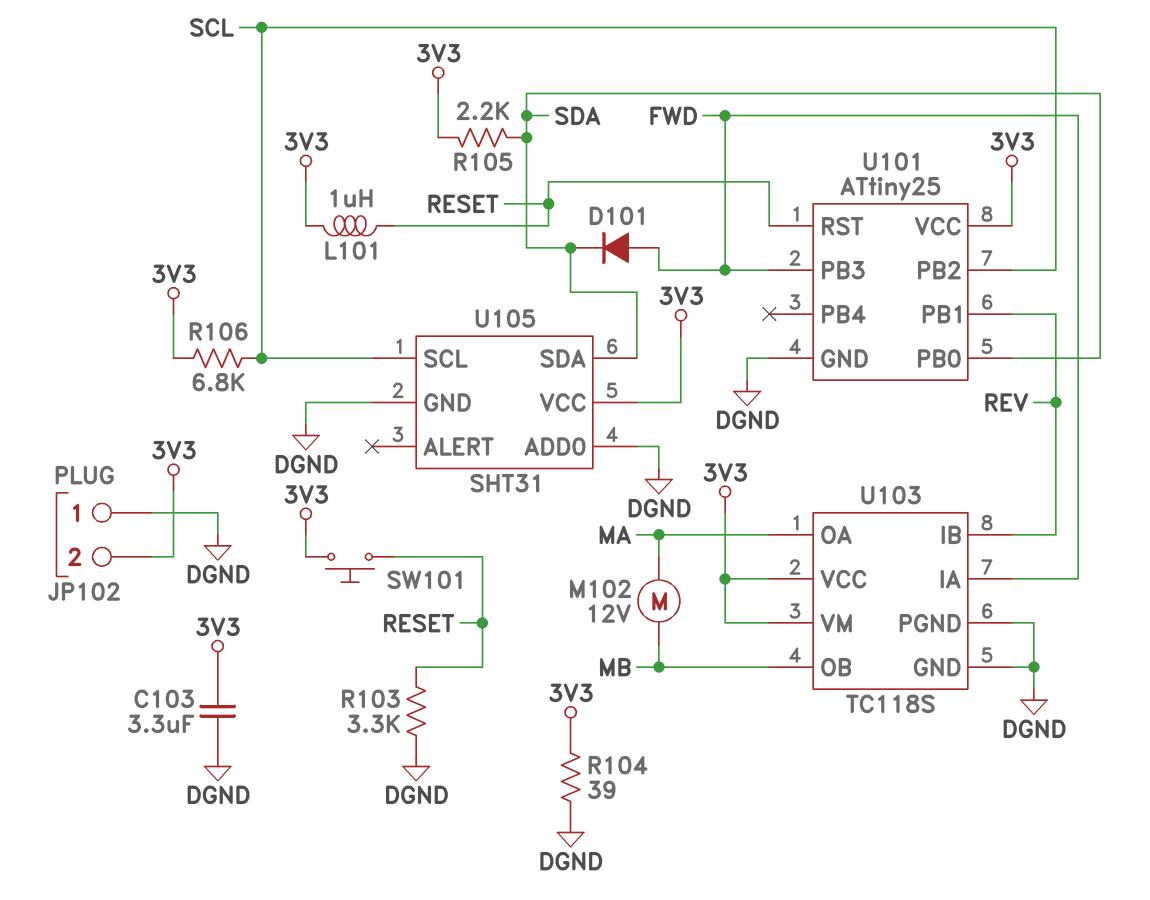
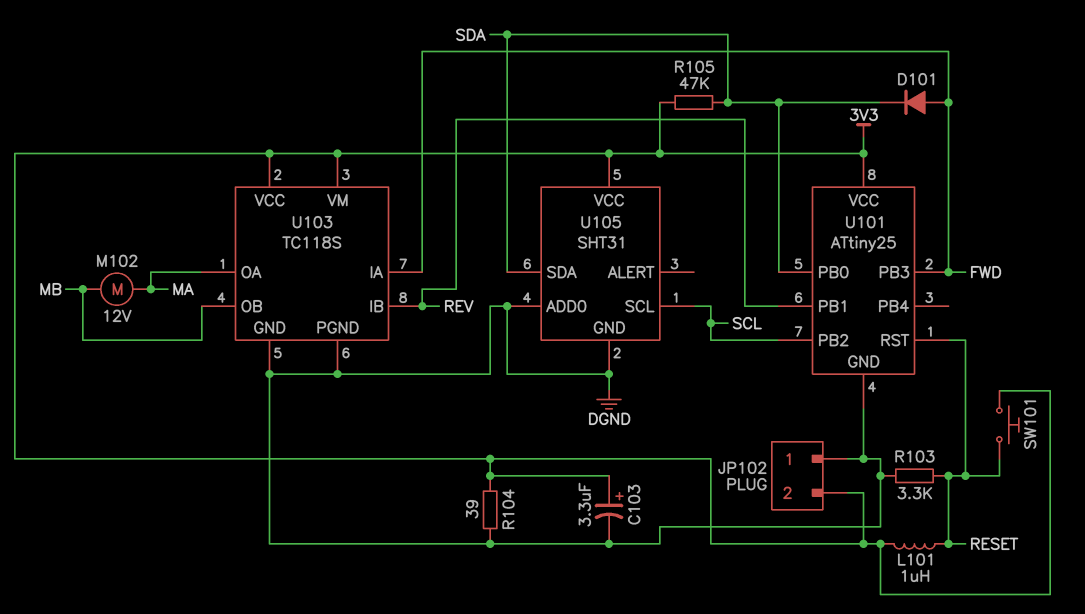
C103: 3.3uF (3V3, DGND) -> 3.3uF (plus 3V3, minus DGND)
R105: 2.2k (3V3, SDA) -> 47k (3V3, SDA)
R106: 6.8k (3V3, SCL) -> none

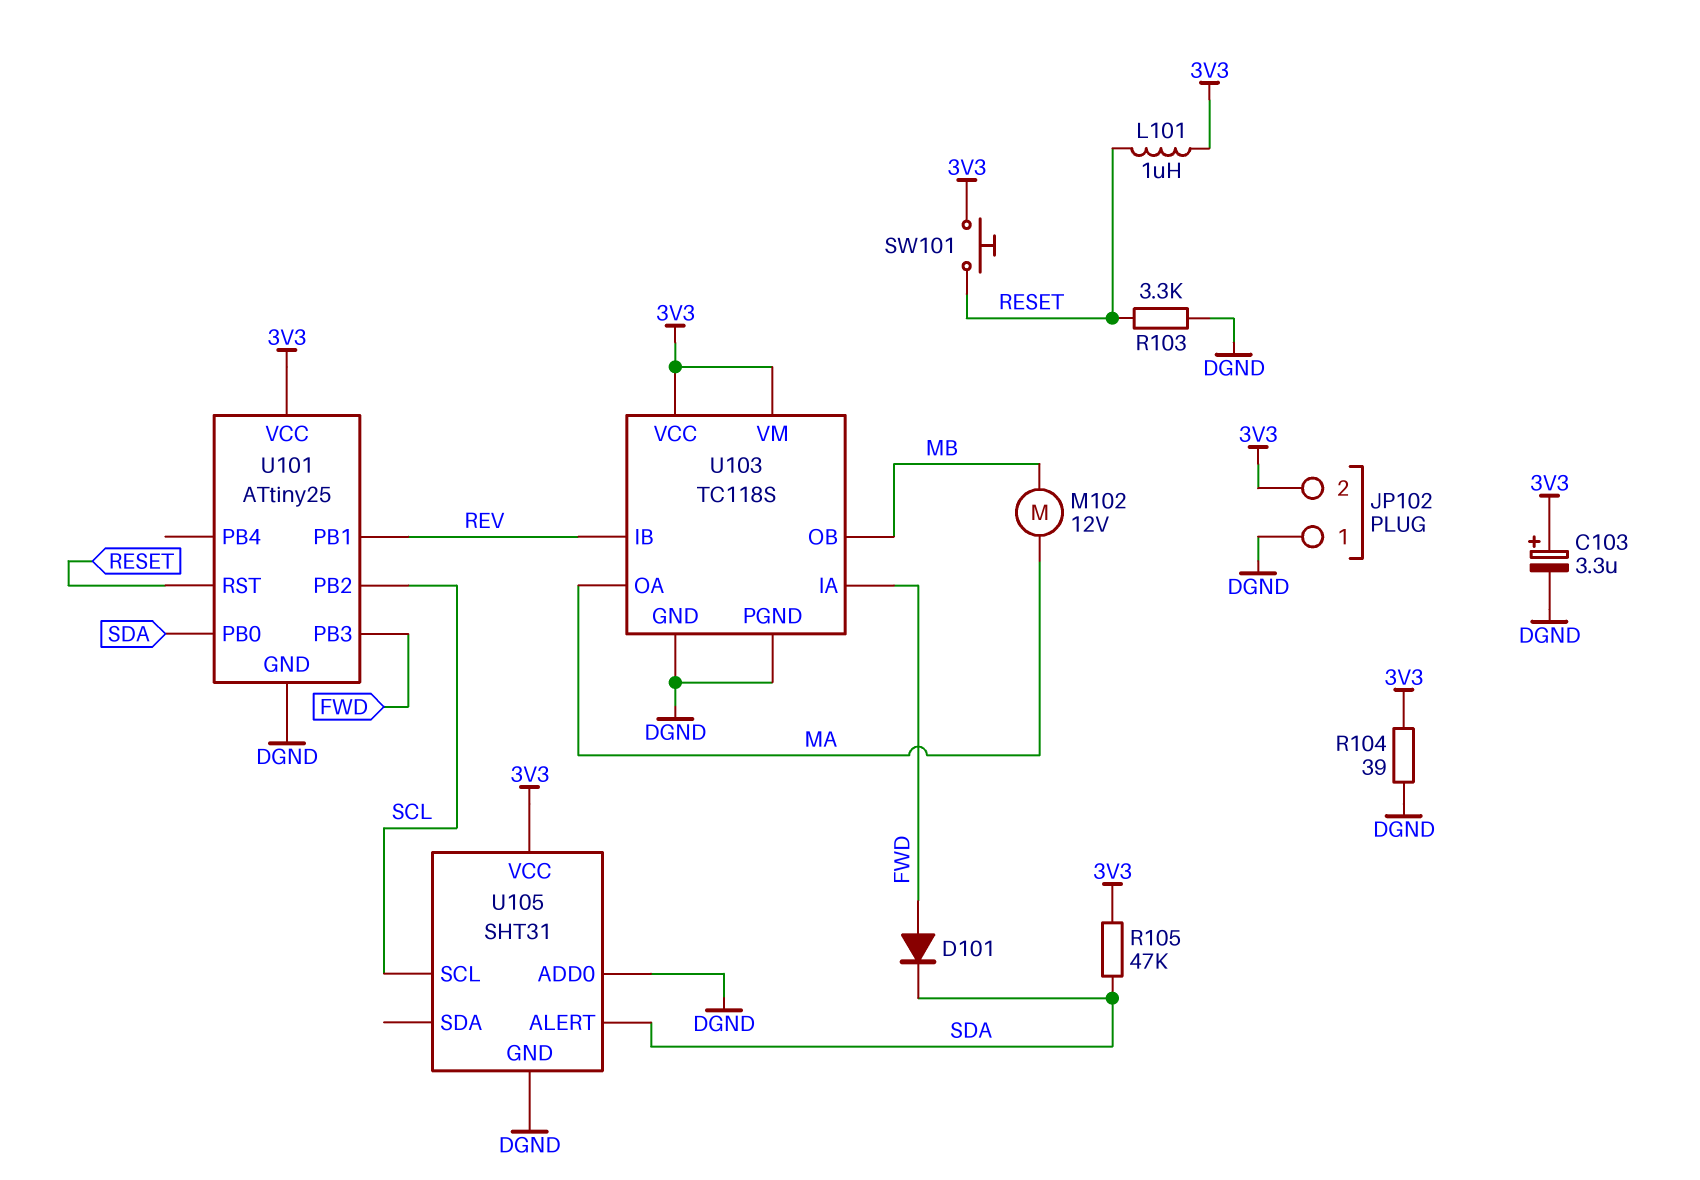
U105 pin ALERT: none -> SDA
U105 pin SDA: SDA -> none

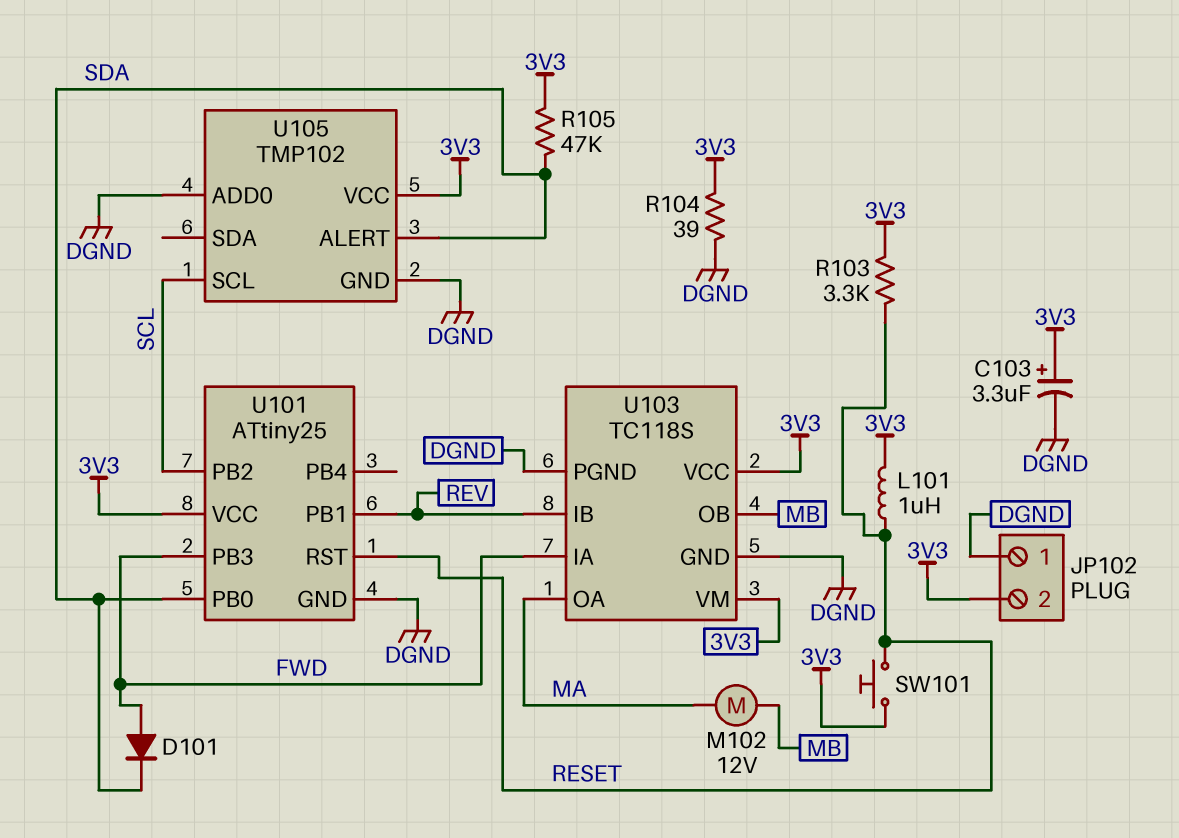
R103: 3.3k (DGND, RESET) -> 3.3k (3V3, RESET)
U105: SHT31 -> TMP102

